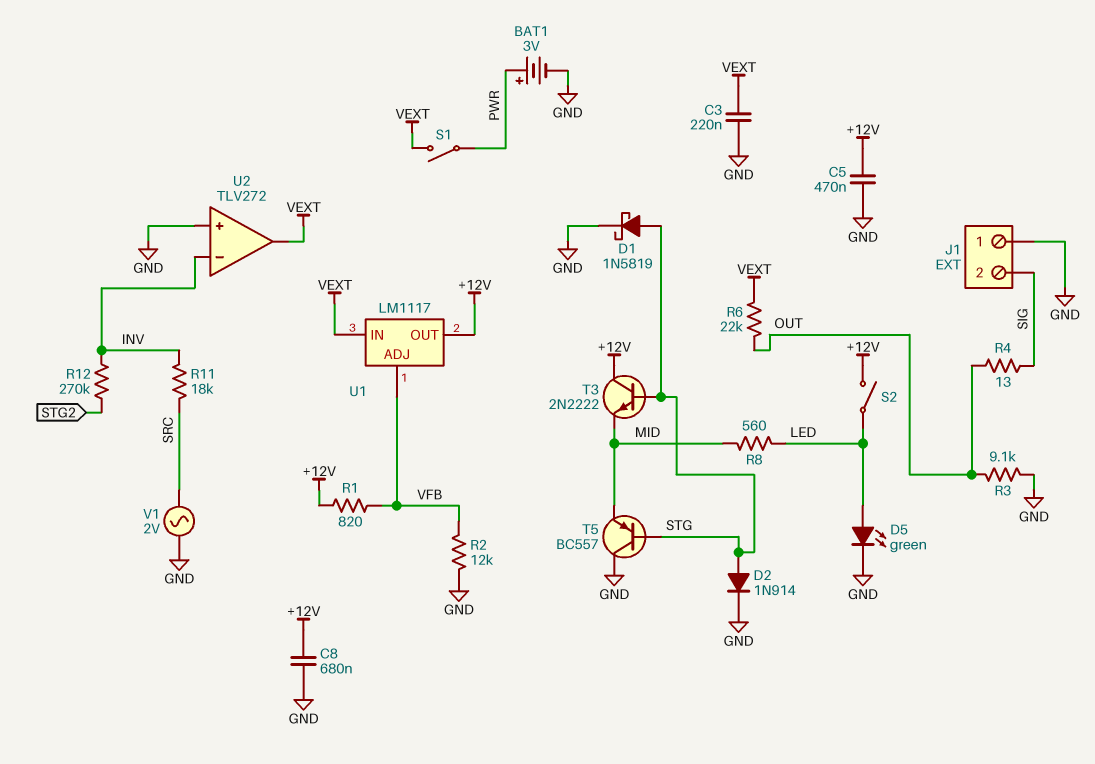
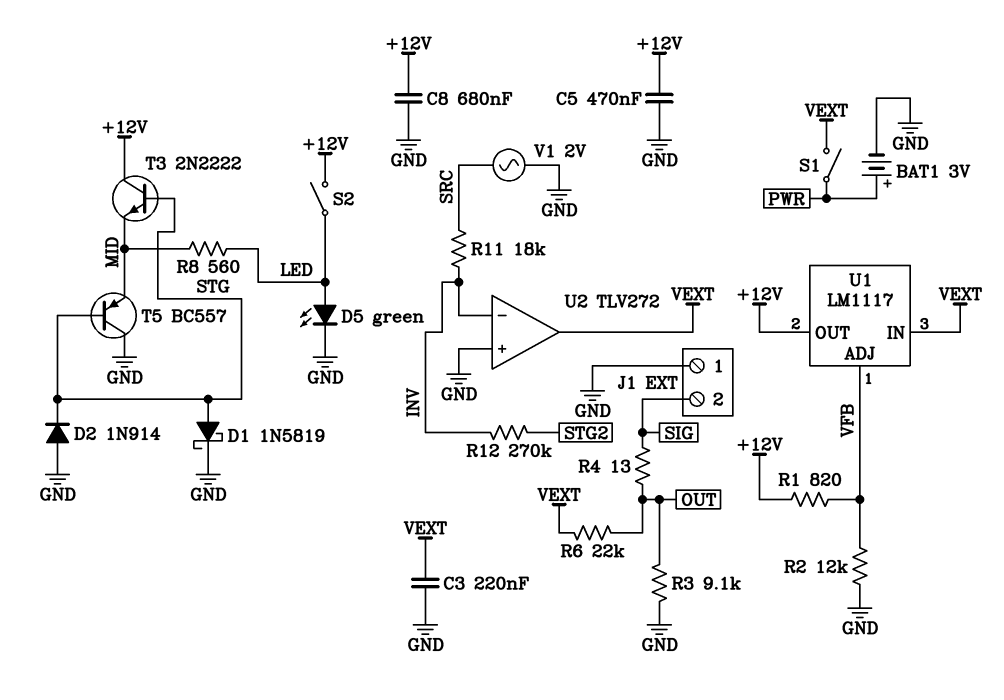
D2: diode 1N914 (A STG, K GND) -> diode 1N914 (A GND, K STG)

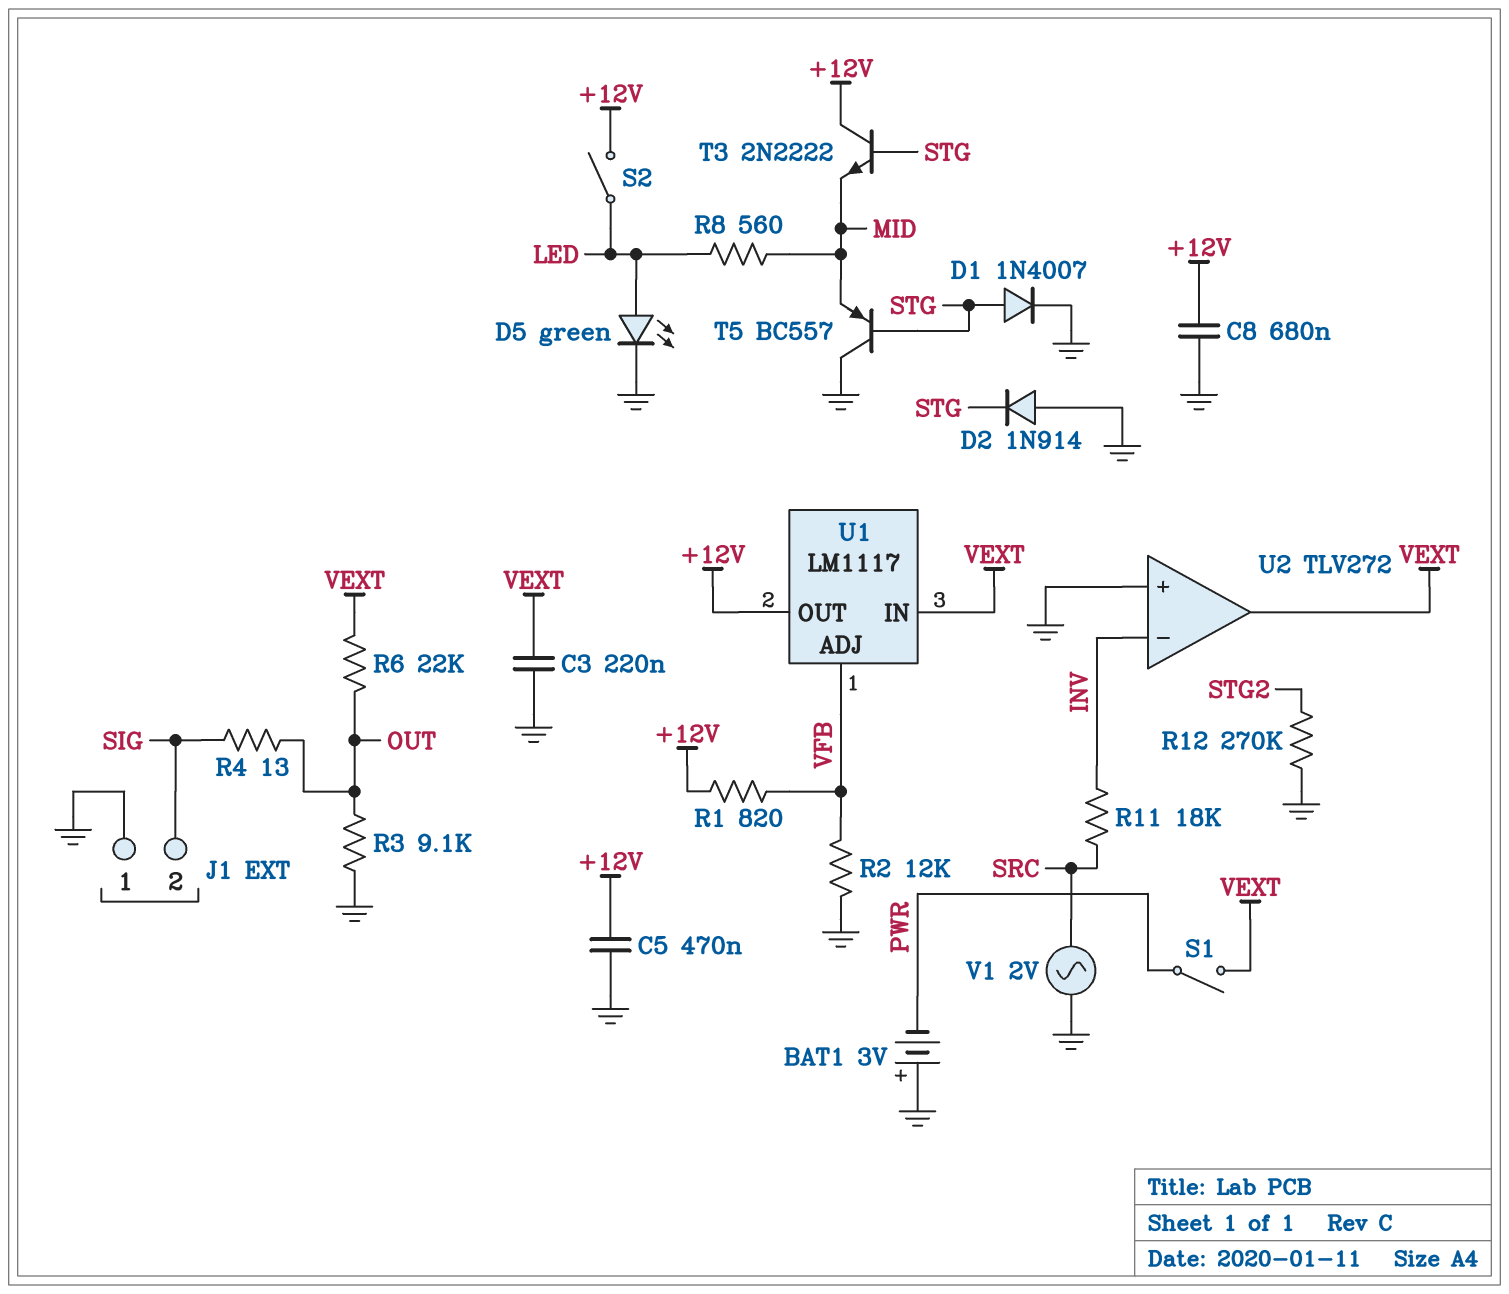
BAT1: 3V (plus PWR, minus GND) -> 3V (plus GND, minus PWR)
D1: schottky 1N5819 (A STG, K GND) -> diode 1N4007 (A STG, K GND)
R12: 270k (INV, STG2) -> 270k (GND, STG2)

